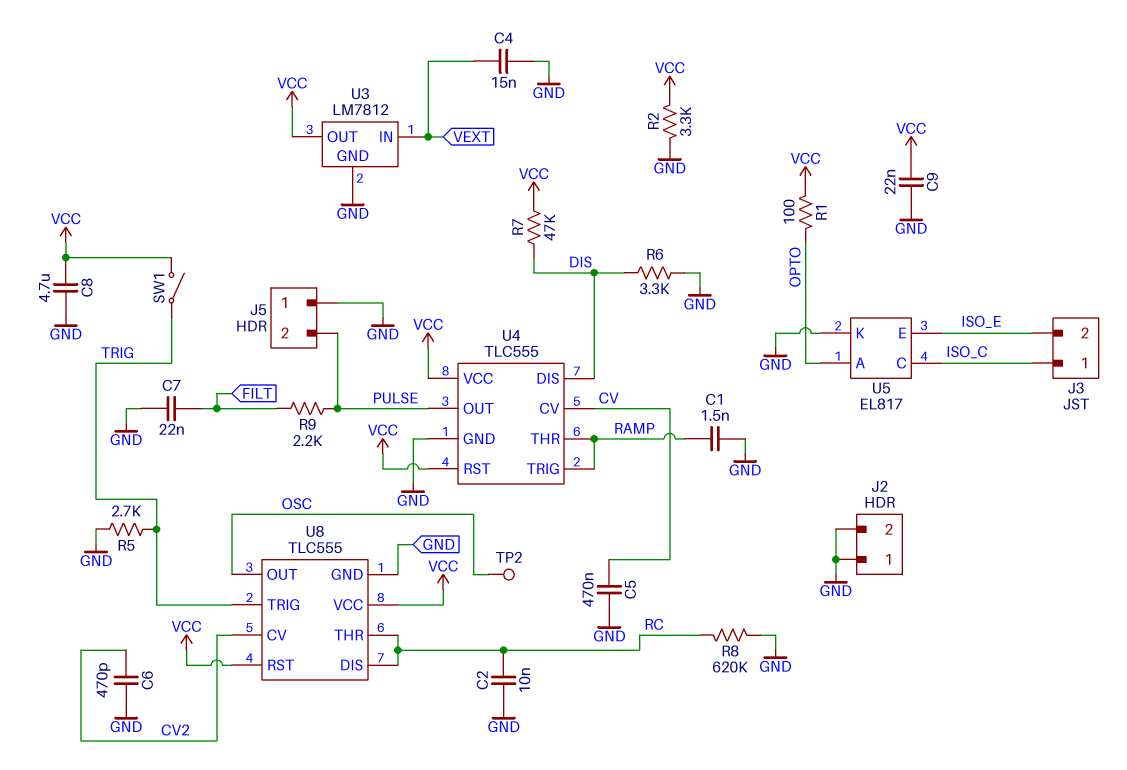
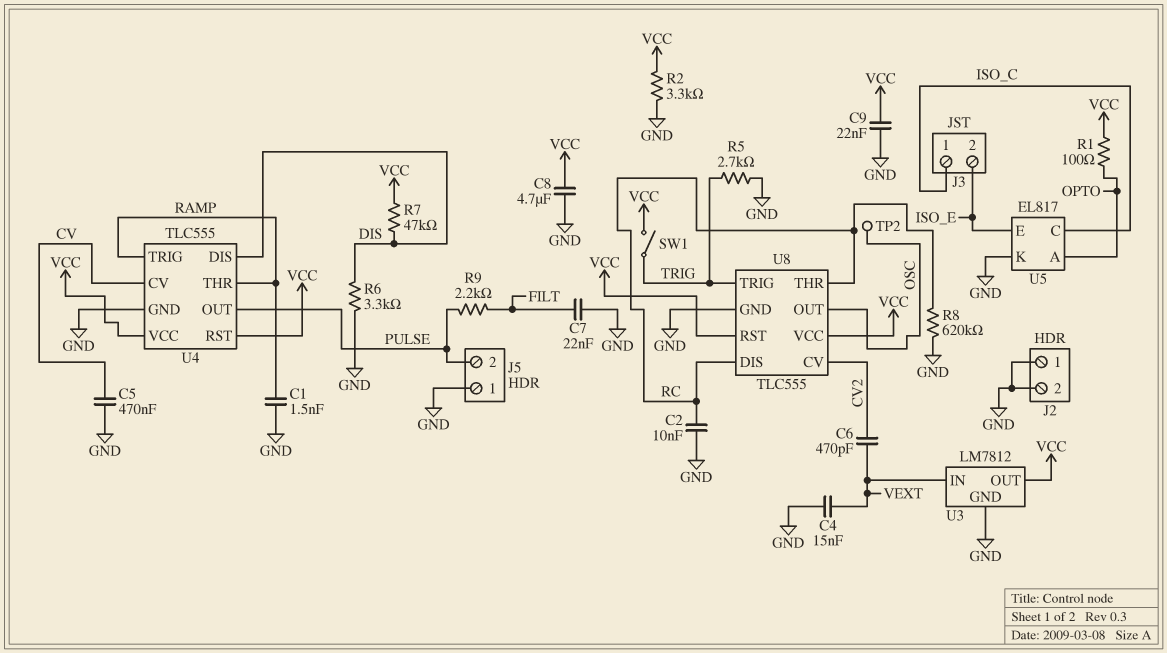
C6: 470pF (CV2, GND) -> 470pF (CV2, VEXT)

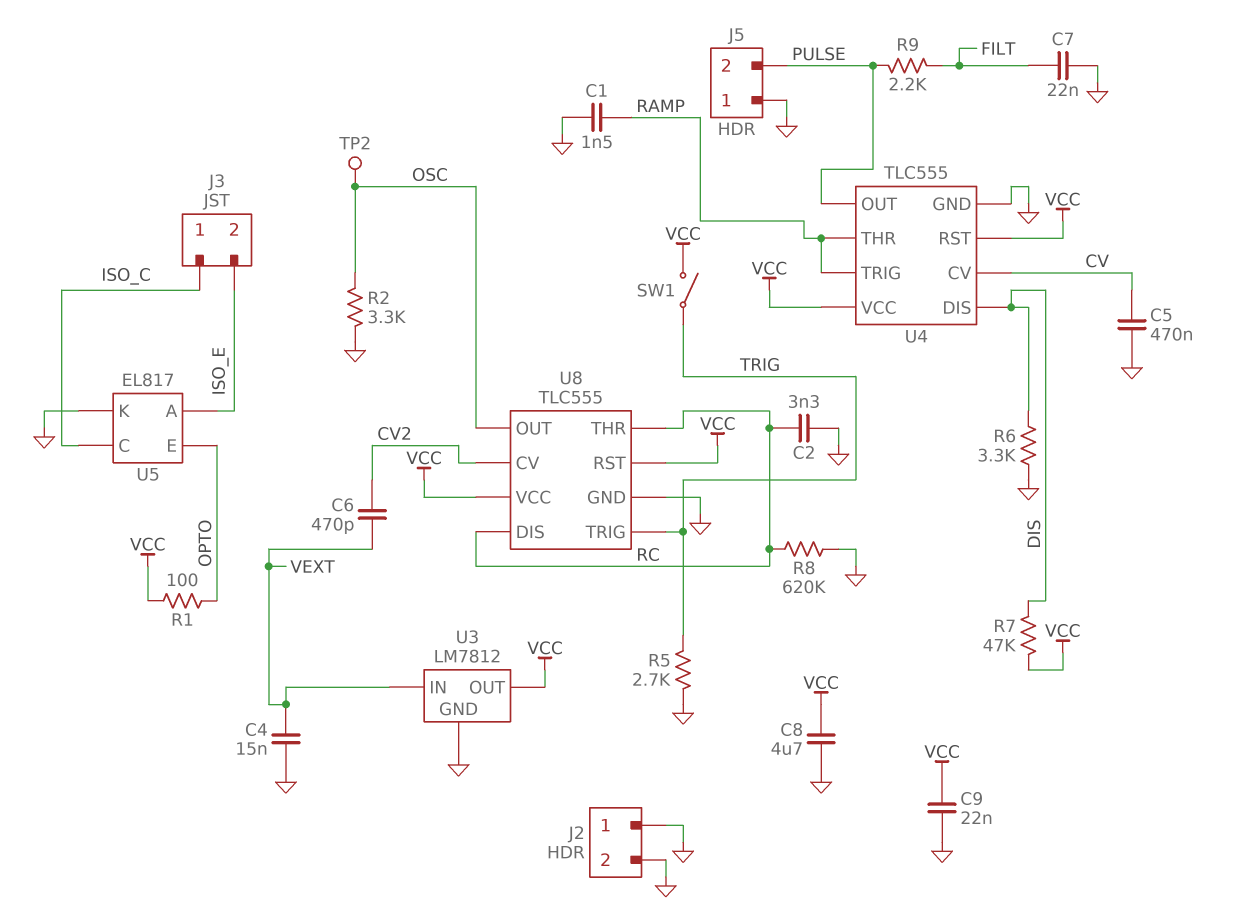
C2: 10nF (GND, RC) -> 3.3nF (GND, RC)
R2: 3.3k (GND, VCC) -> 3.3k (GND, OSC)
U5 pin A: OPTO -> ISO_E
U5 pin E: ISO_E -> OPTO

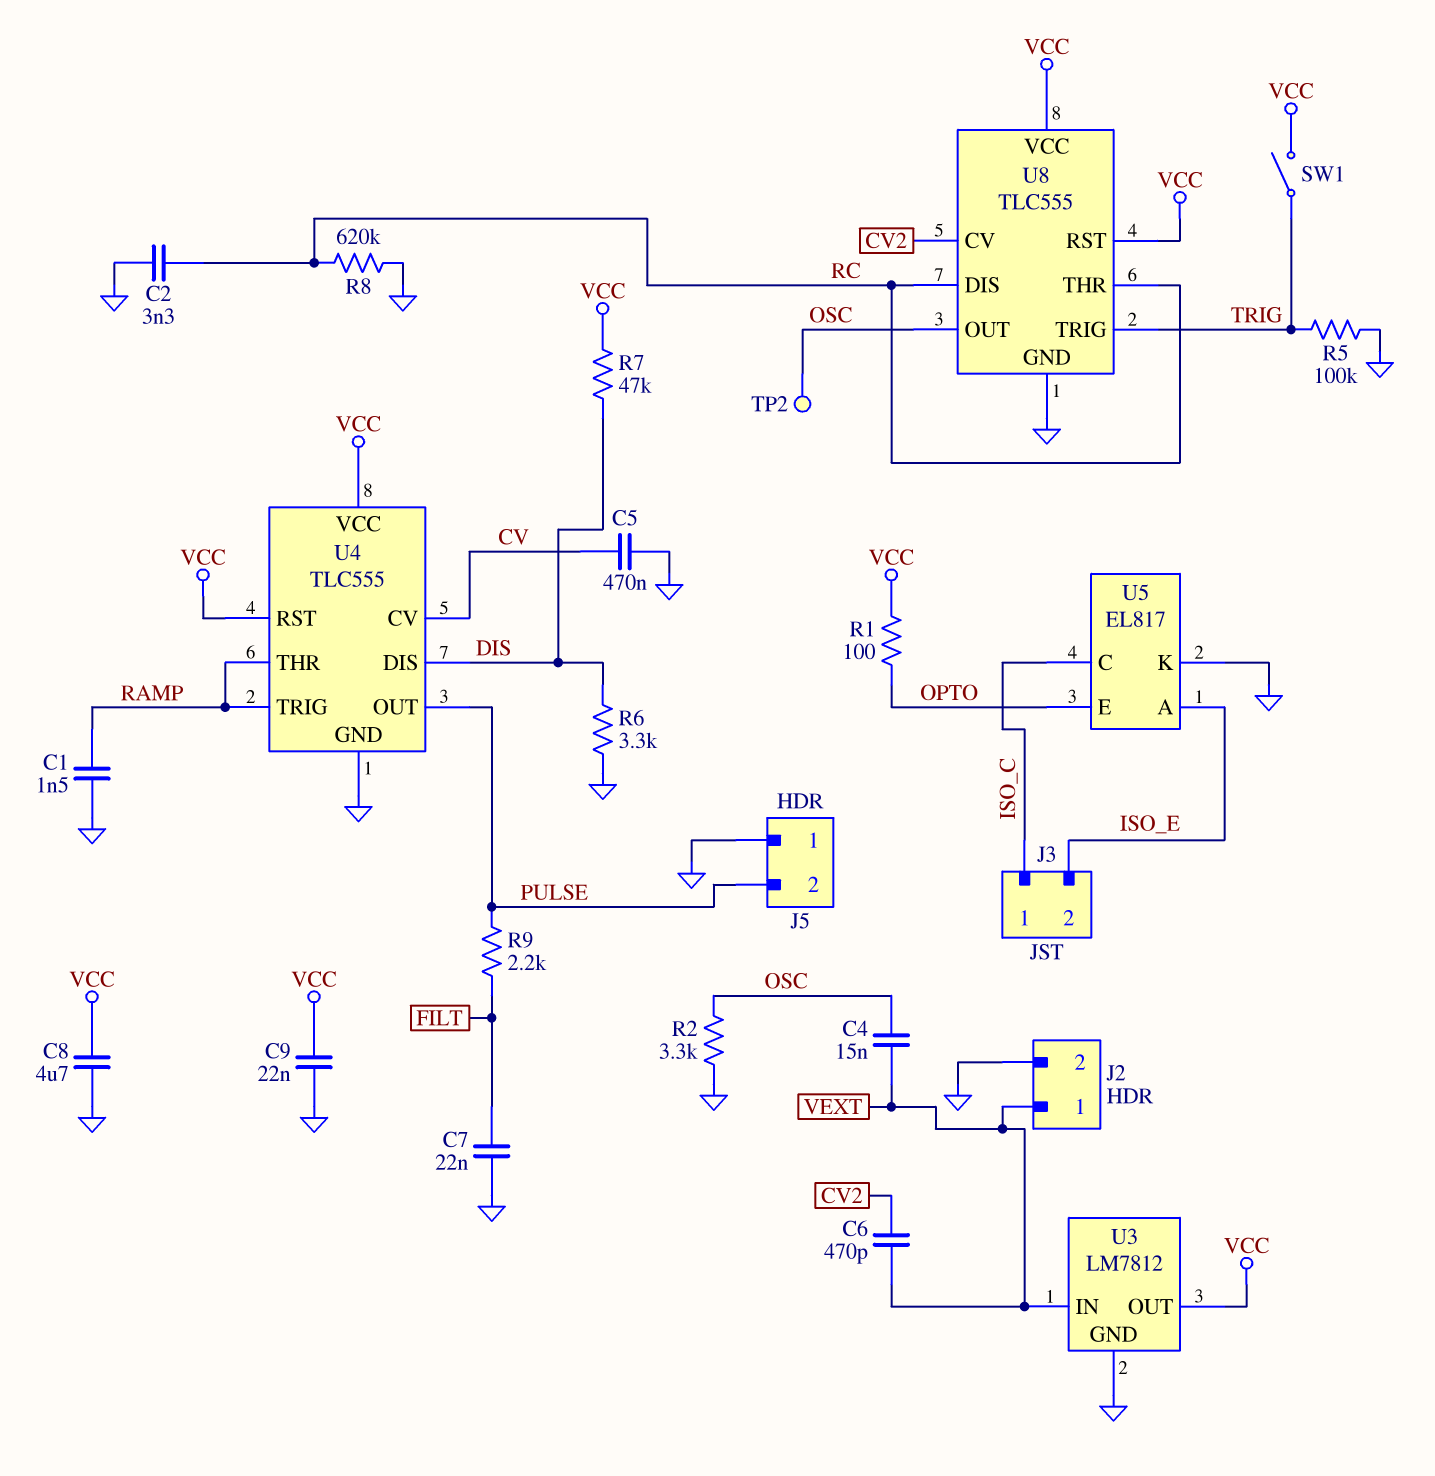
C4: 15nF (GND, VEXT) -> 15nF (OSC, VEXT)
J2 pin 1: GND -> VEXT
R5: 2.7k (GND, TRIG) -> 100k (GND, TRIG)

